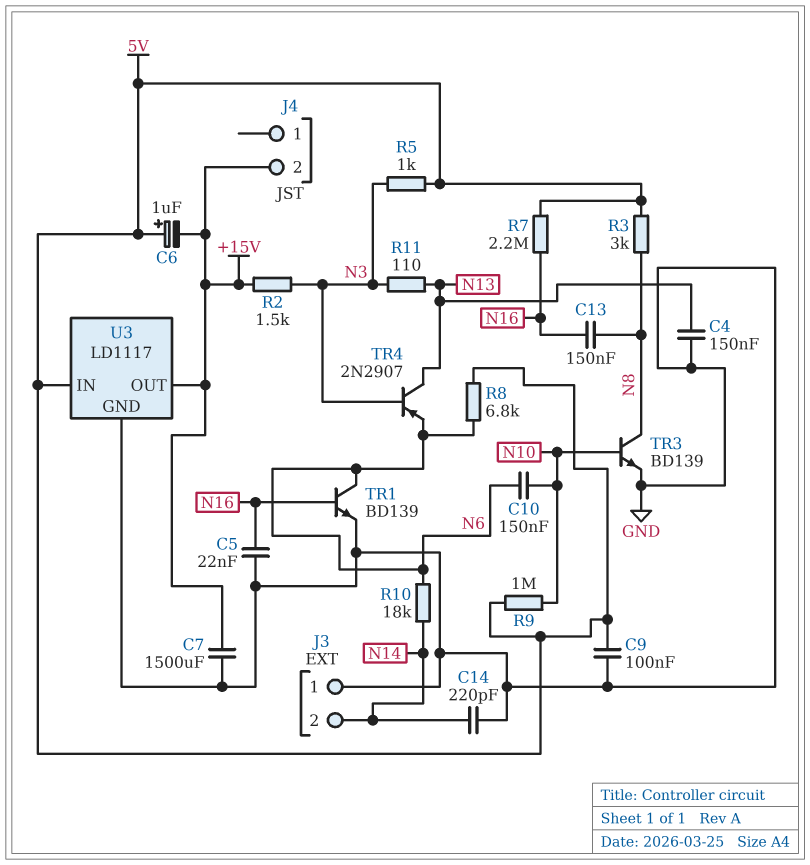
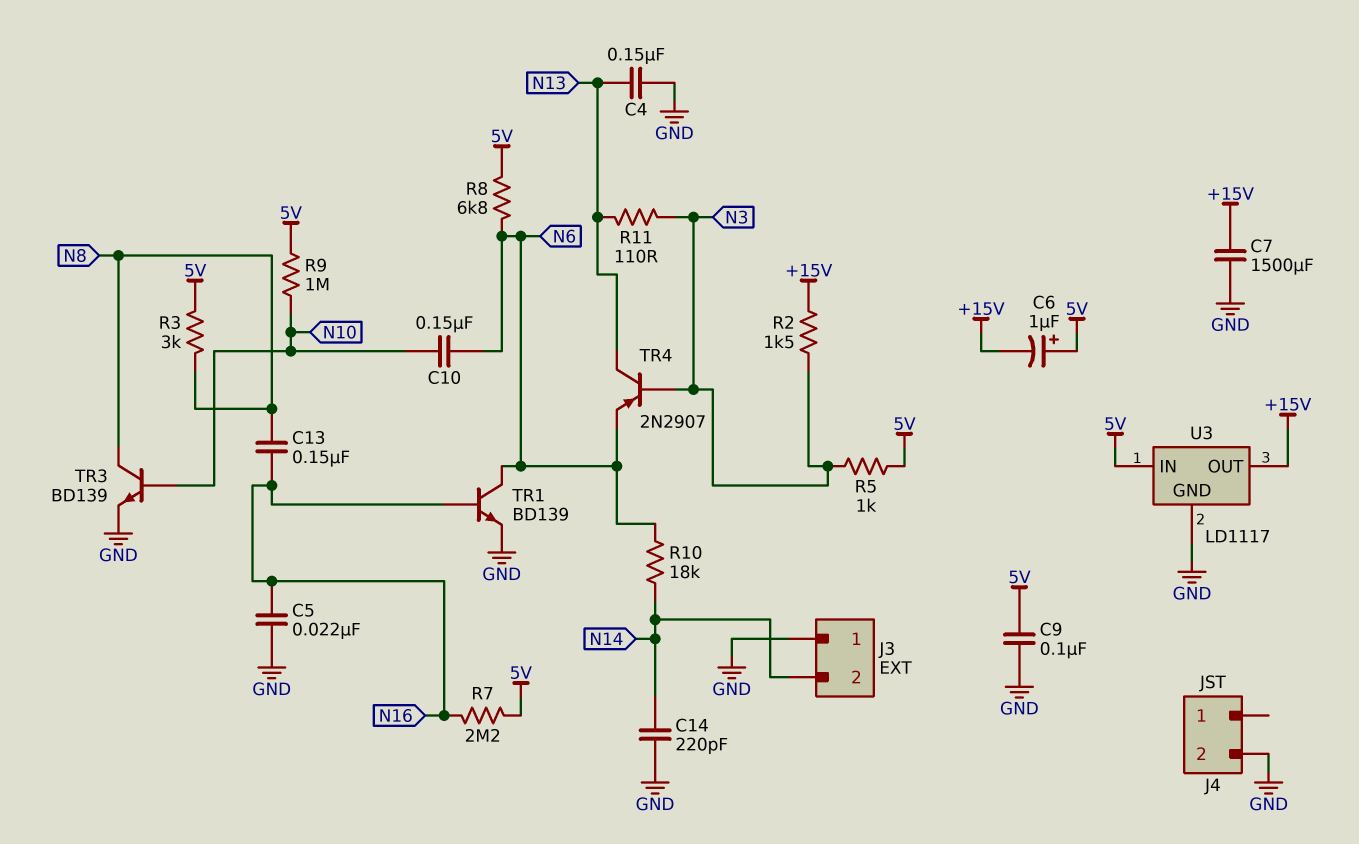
J4 pin 2: +15V -> GND

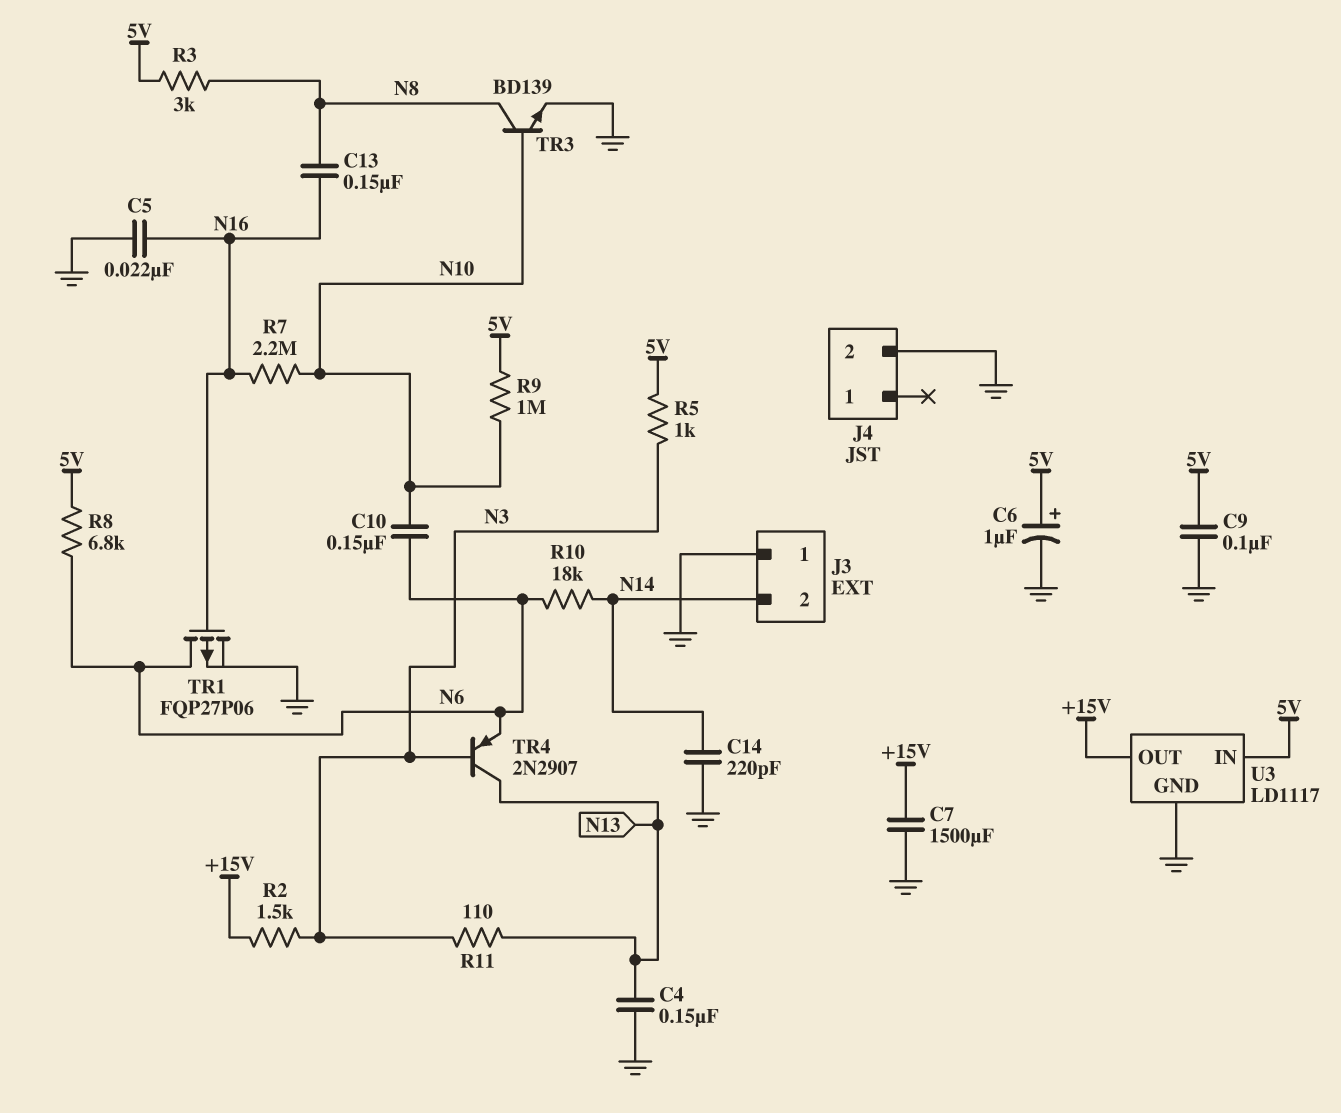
C6: 1uF (plus 5V, minus +15V) -> 1uF (plus 5V, minus GND)
R7: 2.2M (5V, N16) -> 2.2M (N10, N16)
TR1: NPN BD139 (B N16, C N6, E GND) -> PMOS FQP27P06 (G N16, D N6, S GND)

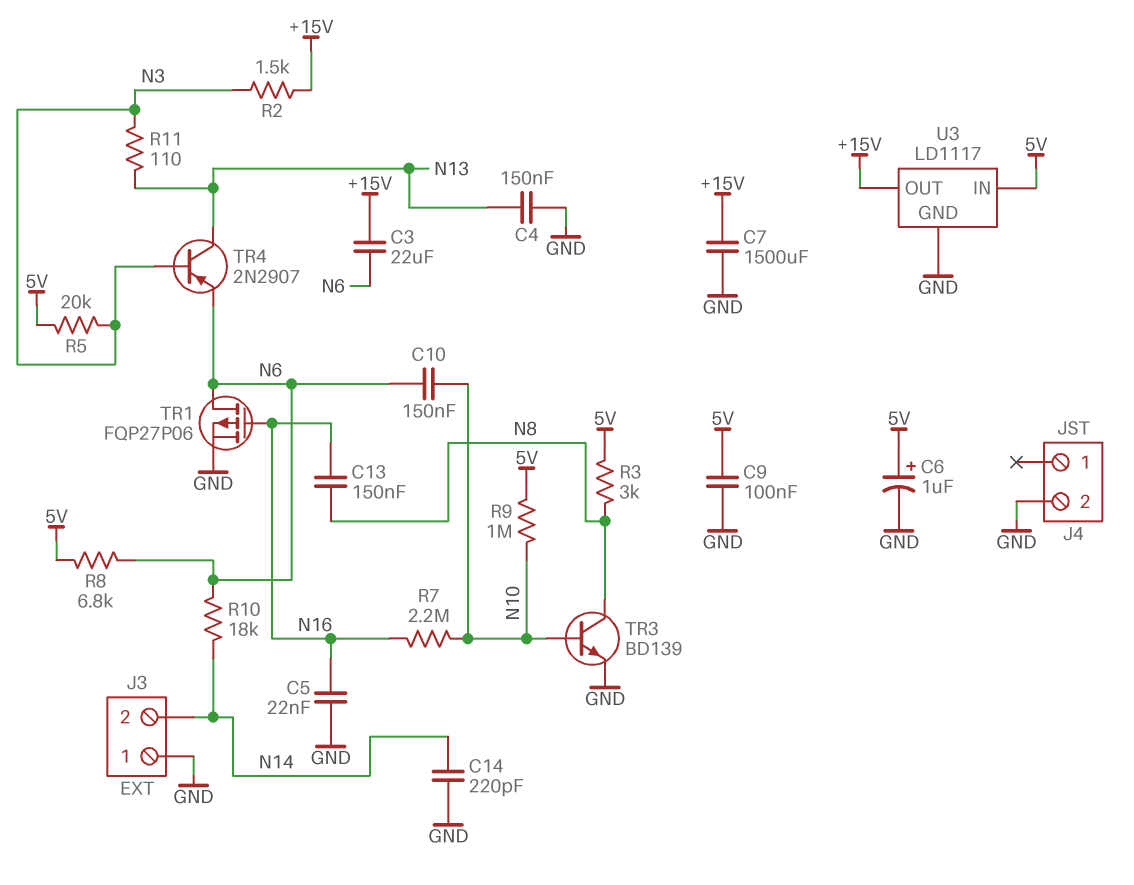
C3: none -> 22uF (+15V, N6)
R5: 1k (5V, N3) -> 20k (5V, N3)

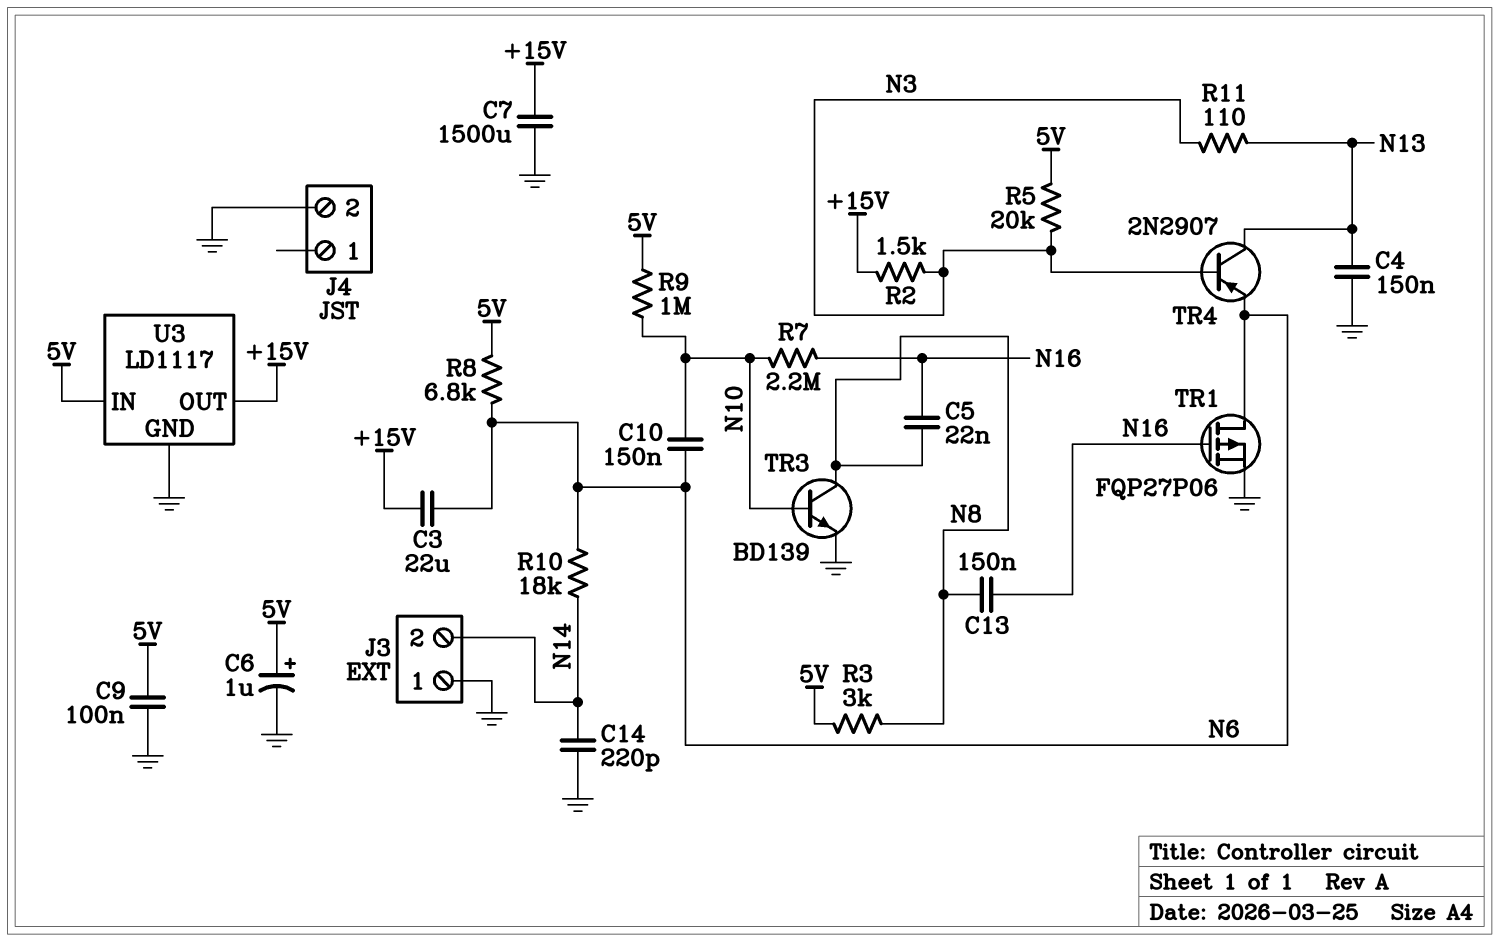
C5: 22nF (GND, N16) -> 22nF (N8, N16)

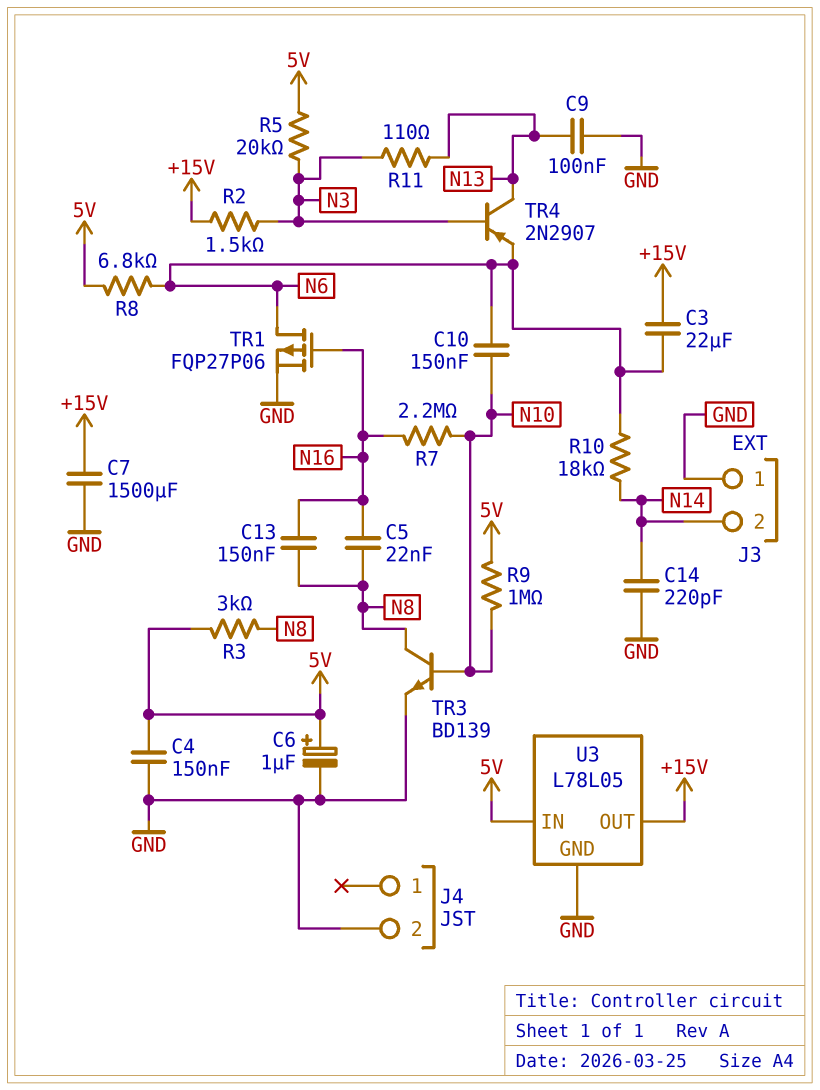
C4: 150nF (GND, N13) -> 150nF (5V, GND)
C9: 100nF (5V, GND) -> 100nF (GND, N13)
U3: LD1117 -> L78L05

